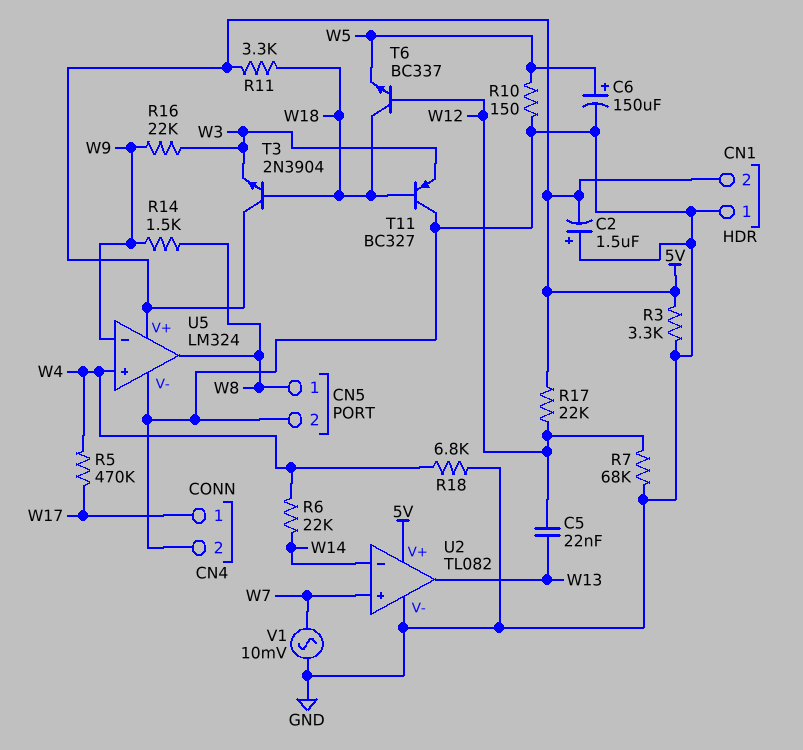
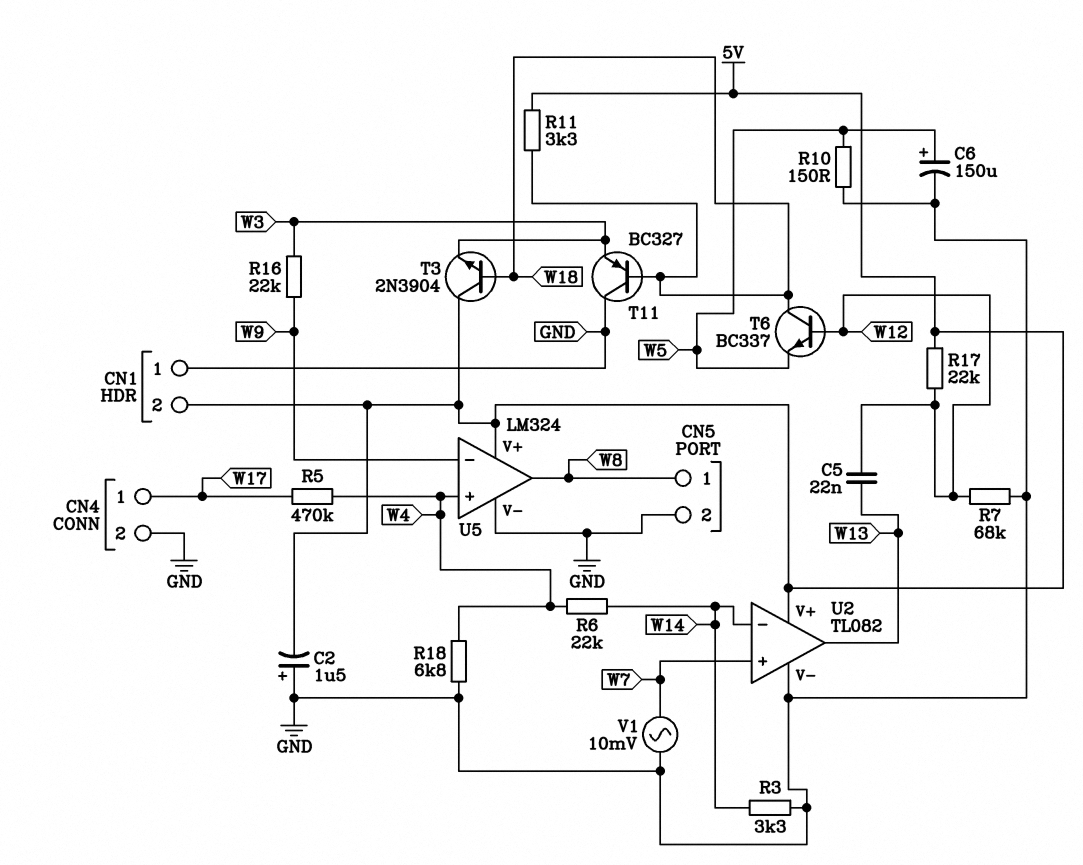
R3: 3.3k (5V, GND) -> 3.3k (GND, W14)
R14: 1.5k (W8, W9) -> none

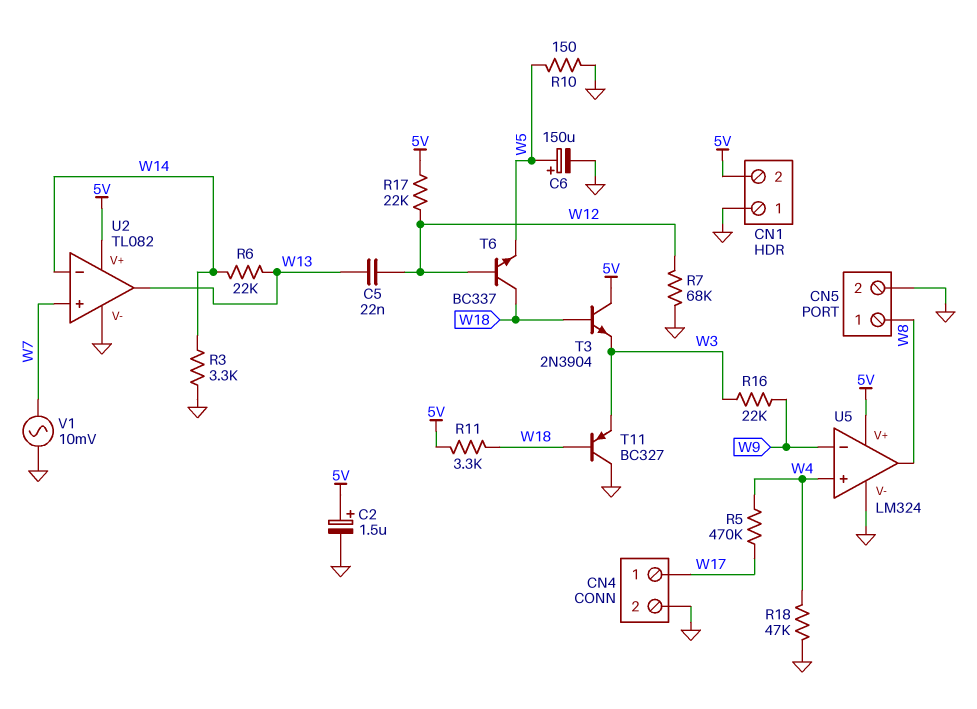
C2: 1.5uF (plus GND, minus 5V) -> 1.5uF (plus 5V, minus GND)
R6: 22k (W4, W14) -> 22k (W13, W14)
R18: 6.8k (GND, W4) -> 47k (GND, W4)

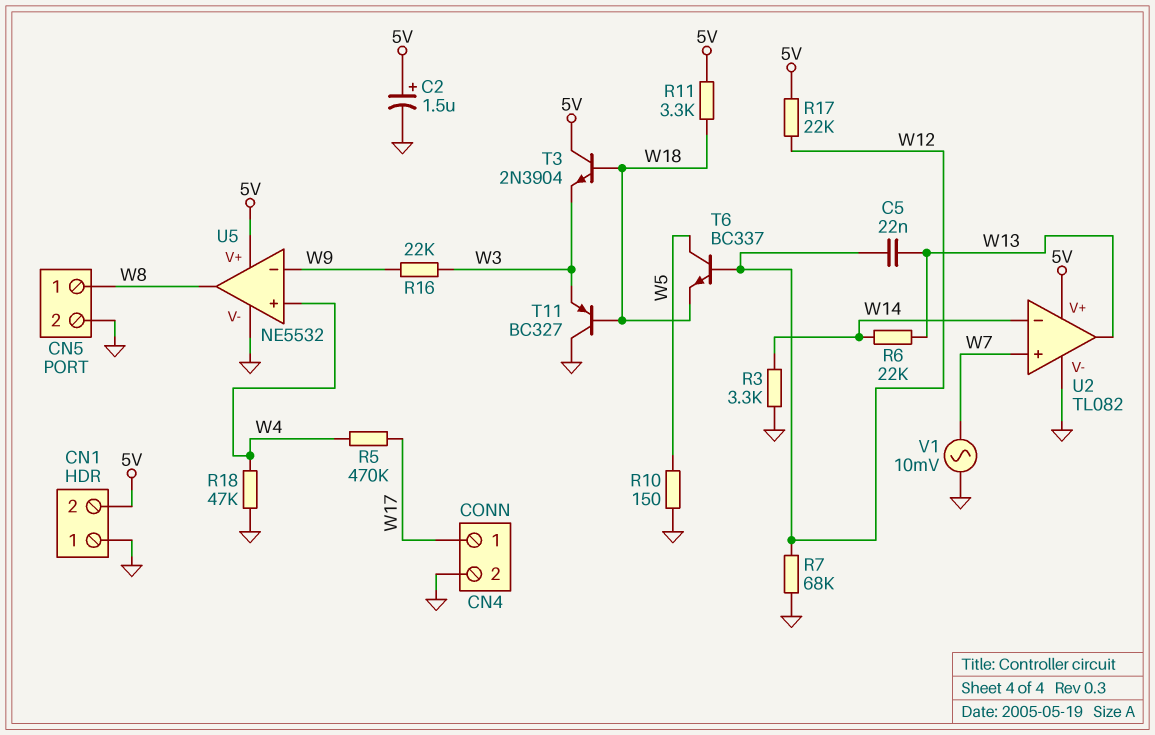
C6: 150uF (plus W5, minus GND) -> none
T6: NPN BC337 (B W12, C W18, E W5) -> NPN BC337 (B W12, C W5, E W18)
U5: LM324 -> NE5532

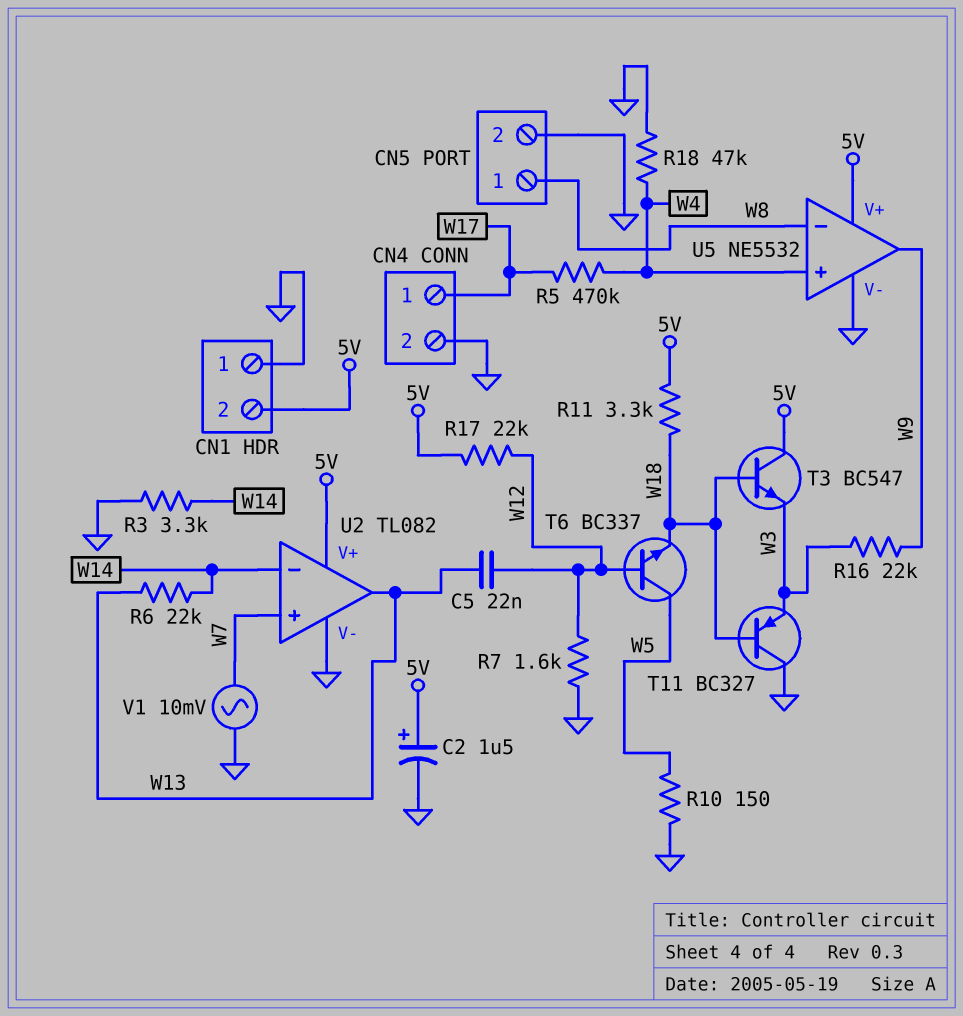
R7: 68k (GND, W12) -> 1.6k (GND, W12)
T3: NPN 2N3904 (B W18, C 5V, E W3) -> NPN BC547 (B W18, C 5V, E W3)
U5 pin in-: W9 -> W8
U5 pin out: W8 -> W9

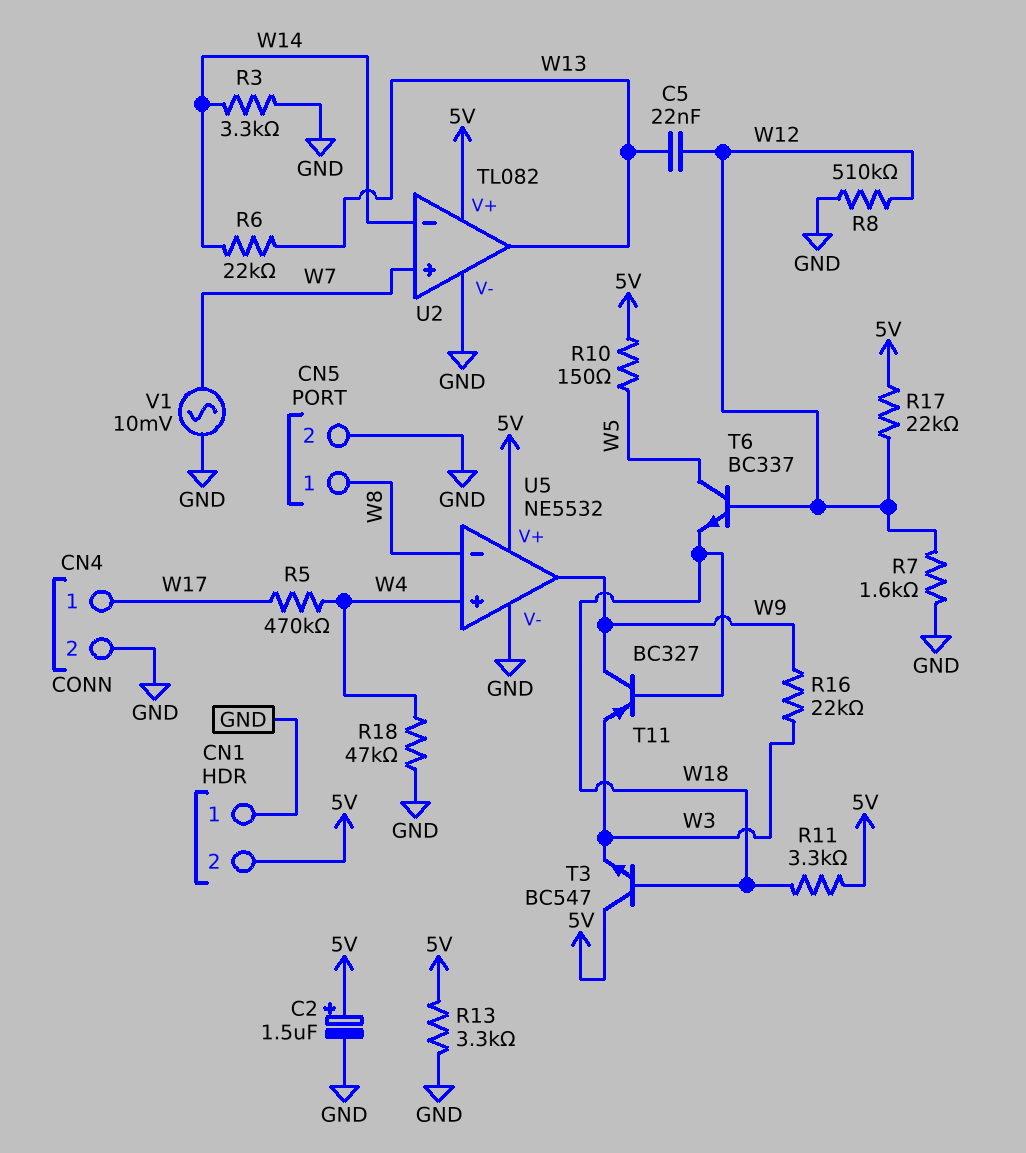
R8: none -> 510k (GND, W12)
R10: 150 (GND, W5) -> 150 (5V, W5)
R13: none -> 3.3k (5V, GND)
T11: PNP BC327 (B W18, C GND, E W3) -> PNP BC327 (B W18, C W9, E W3)

